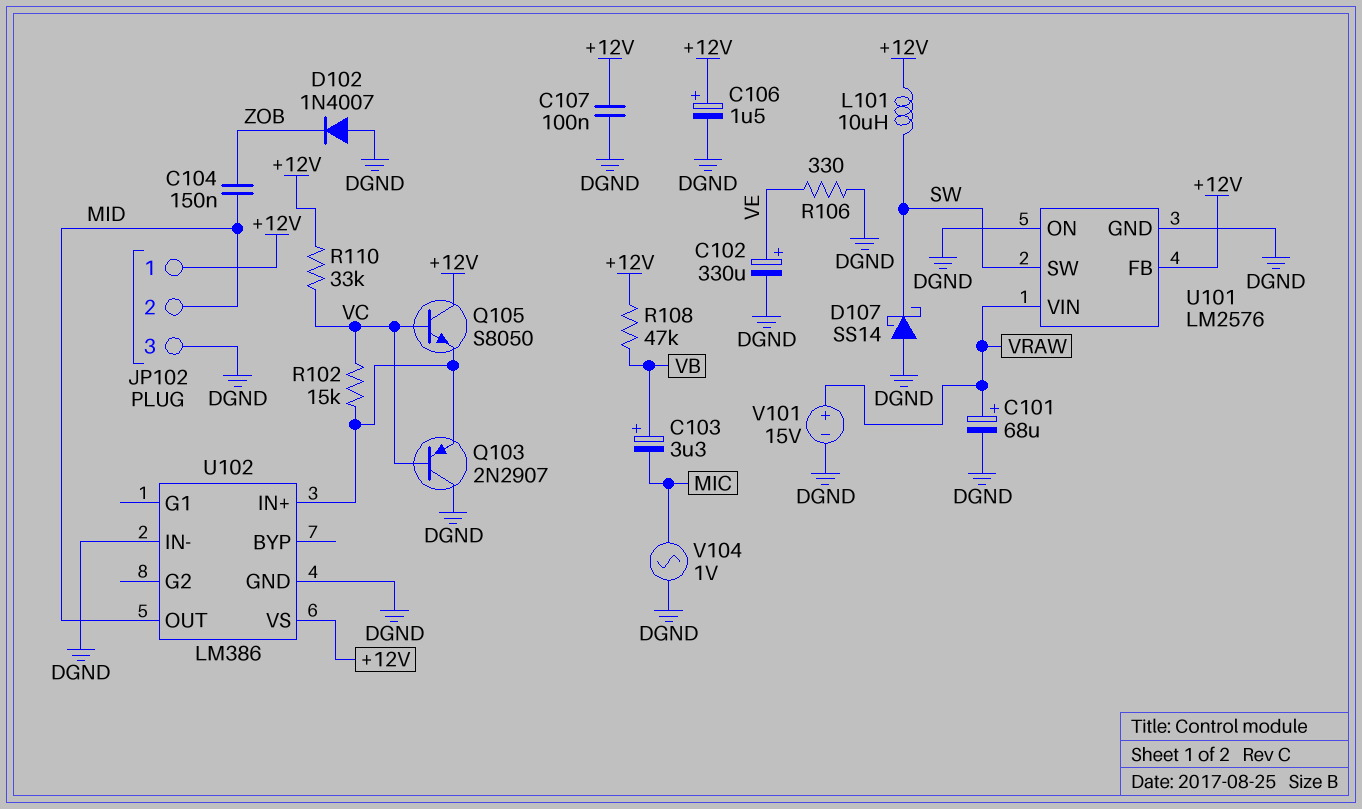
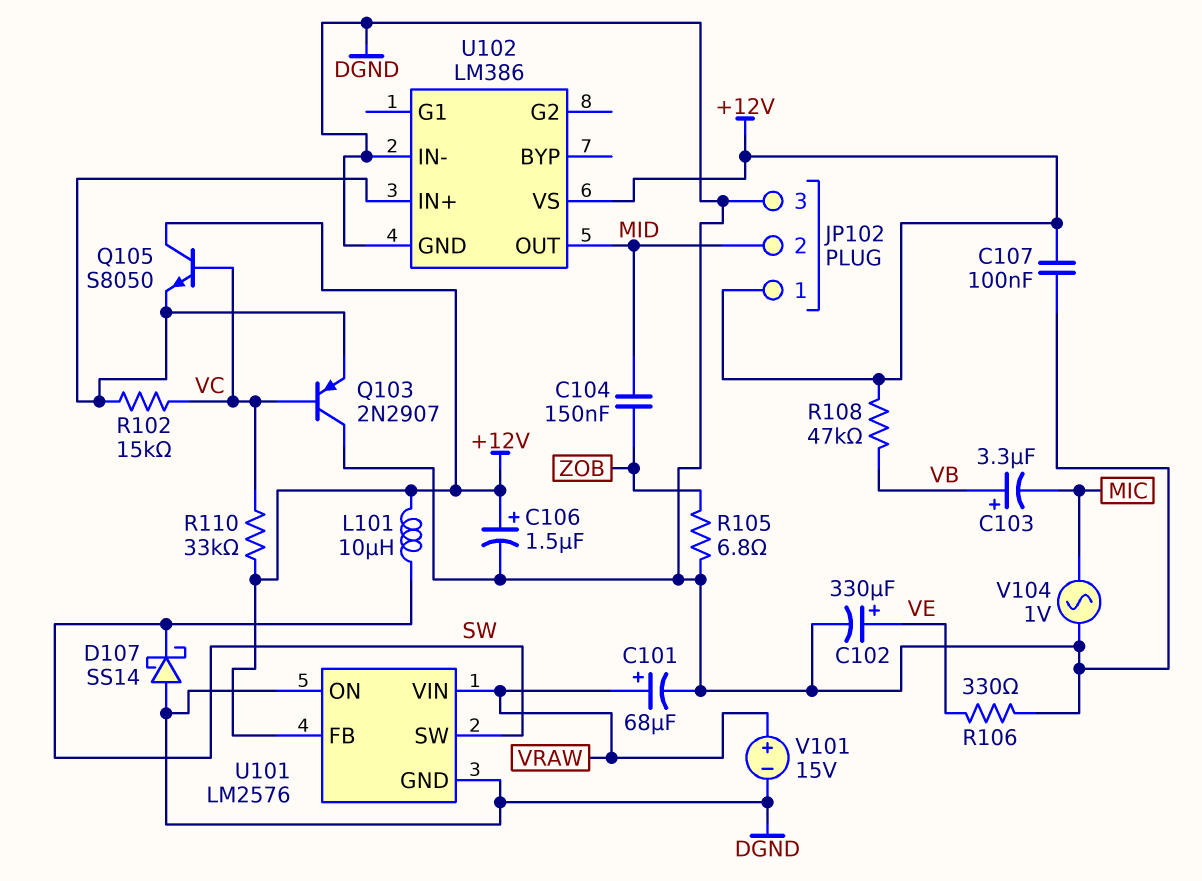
D102: diode 1N4007 (A DGND, K ZOB) -> none
R105: none -> 6.8 (DGND, ZOB)

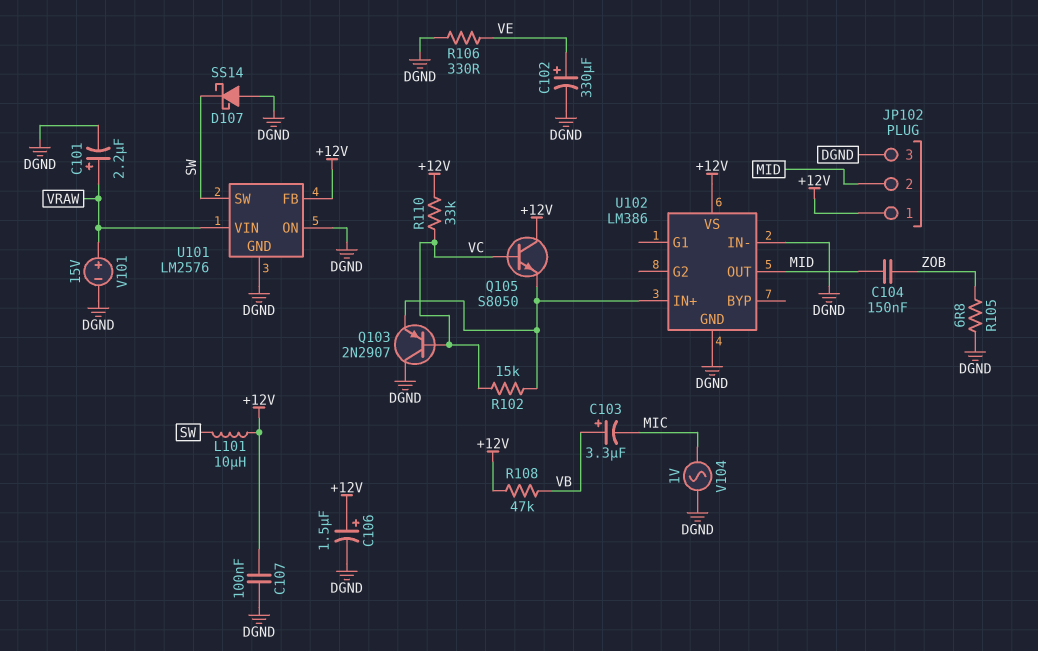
C101: 68uF (plus VRAW, minus DGND) -> 2.2uF (plus VRAW, minus DGND)

